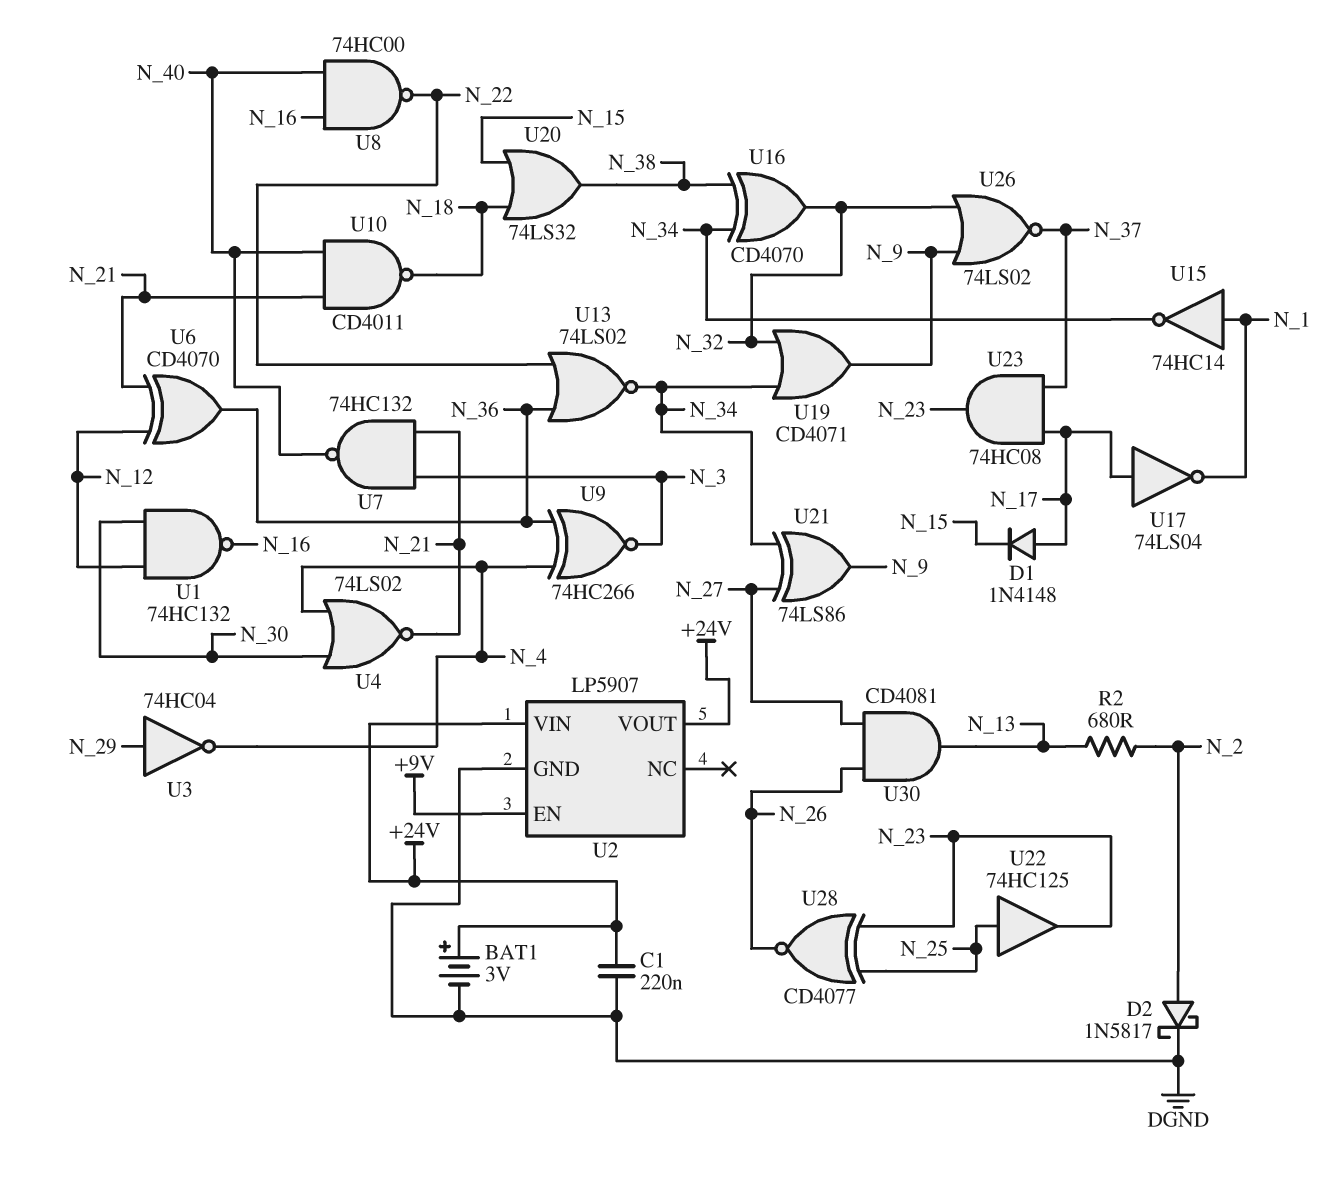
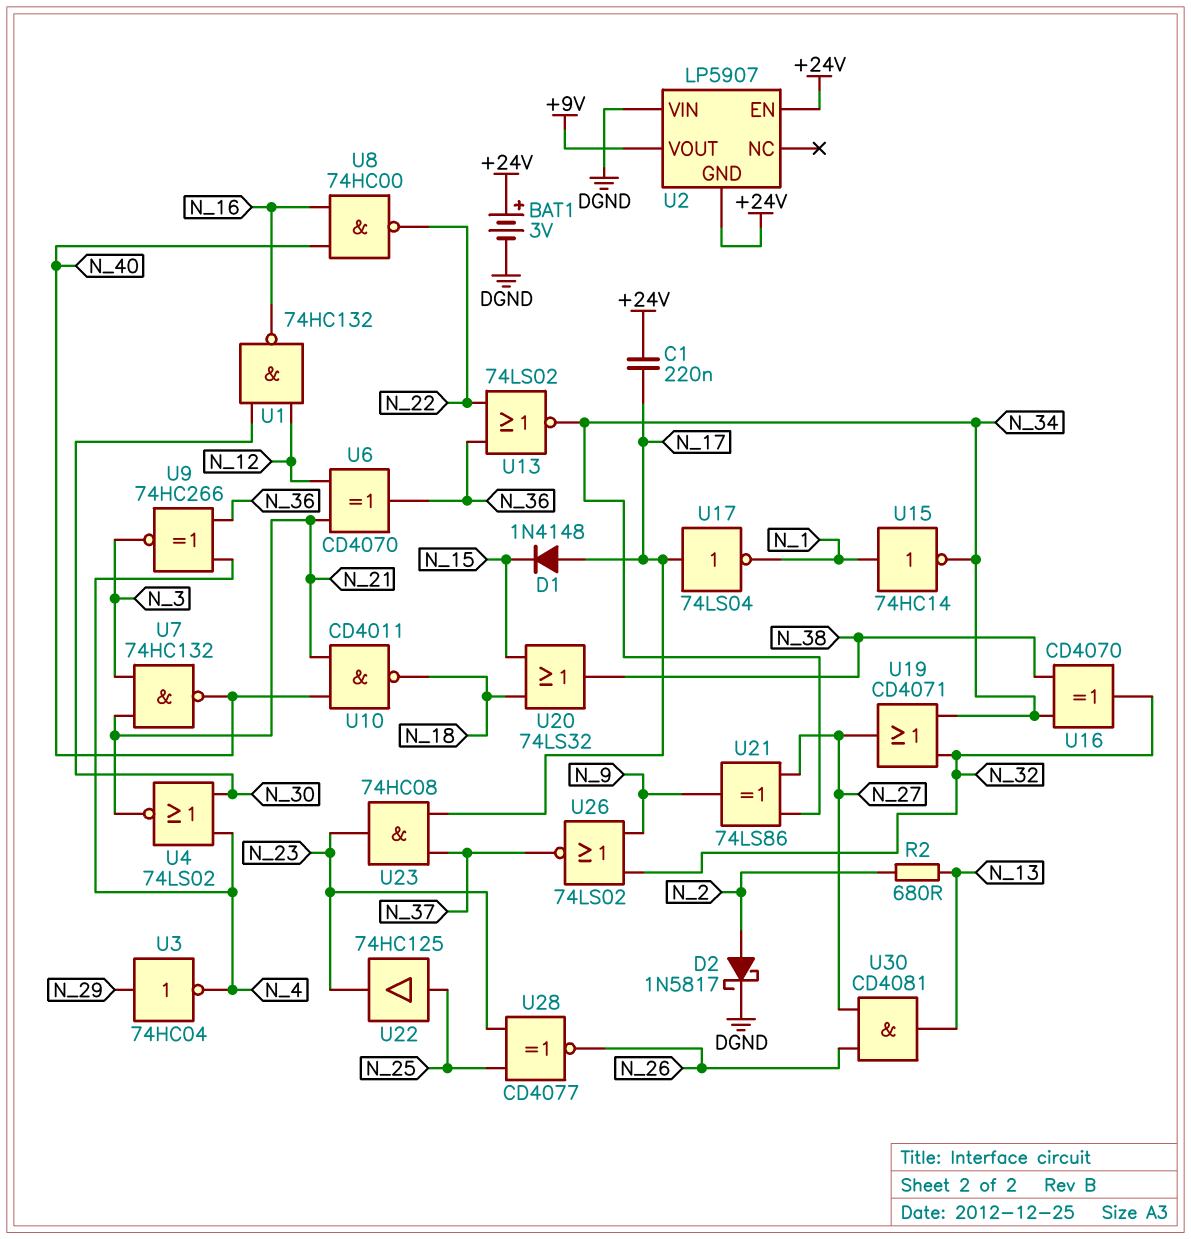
C1: 220nF (+24V, DGND) -> 220nF (+24V, N_17)
U2 pin EN: +9V -> +24V
U2 pin GND: DGND -> +24V
U2 pin VIN: +24V -> DGND
U2 pin VOUT: +24V -> +9V
U19: OR CD4071 (in N_32, in N_34, out N_9) -> OR CD4071 (in N_32, in N_34, out N_27)

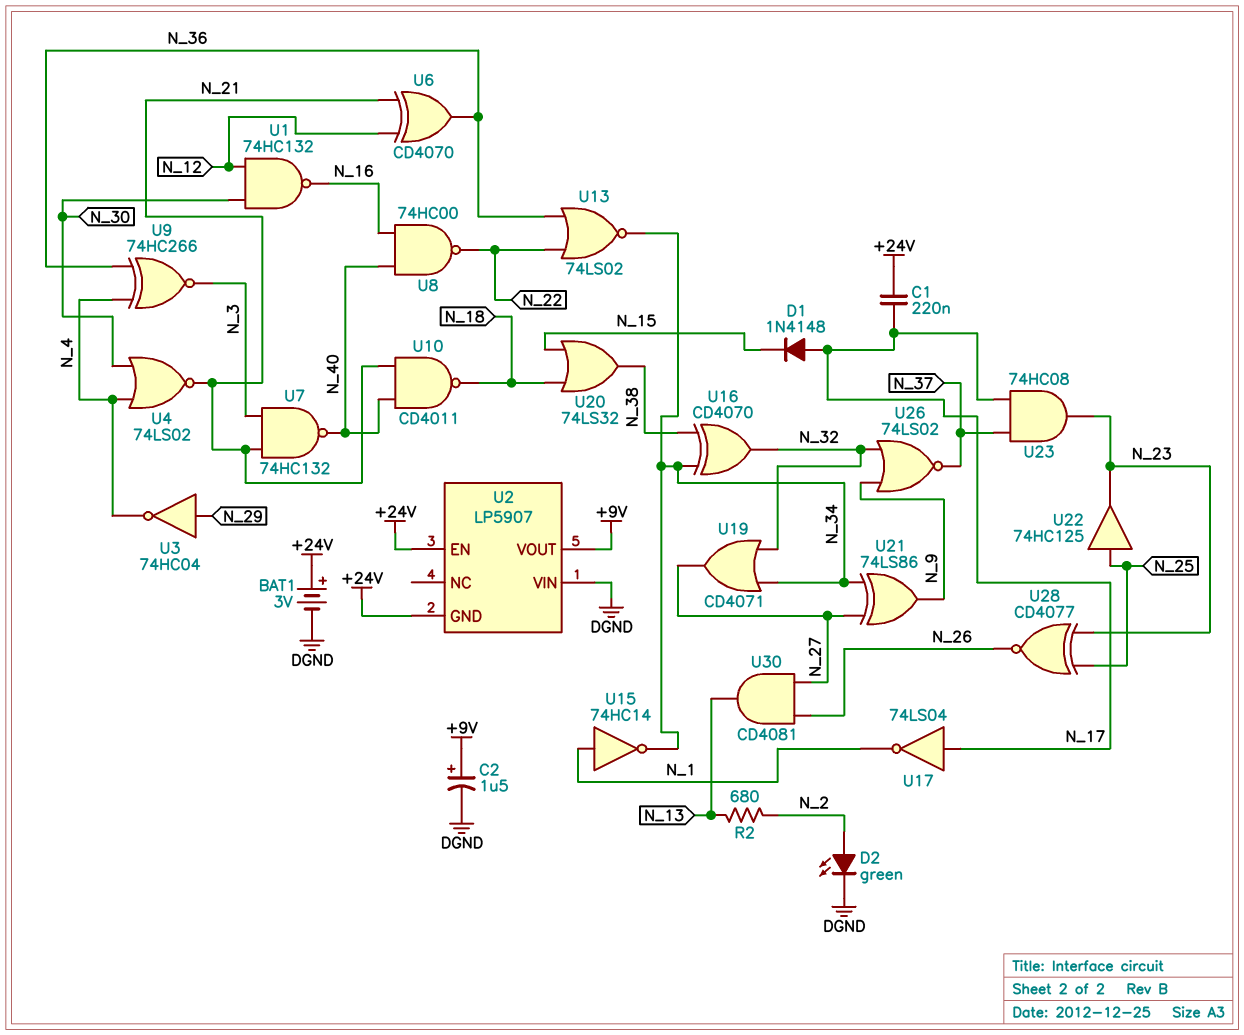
C2: none -> 1.5uF (plus +9V, minus DGND)
D2: schottky 1N5817 (A N_2, K DGND) -> LED green (A N_2, K DGND)

